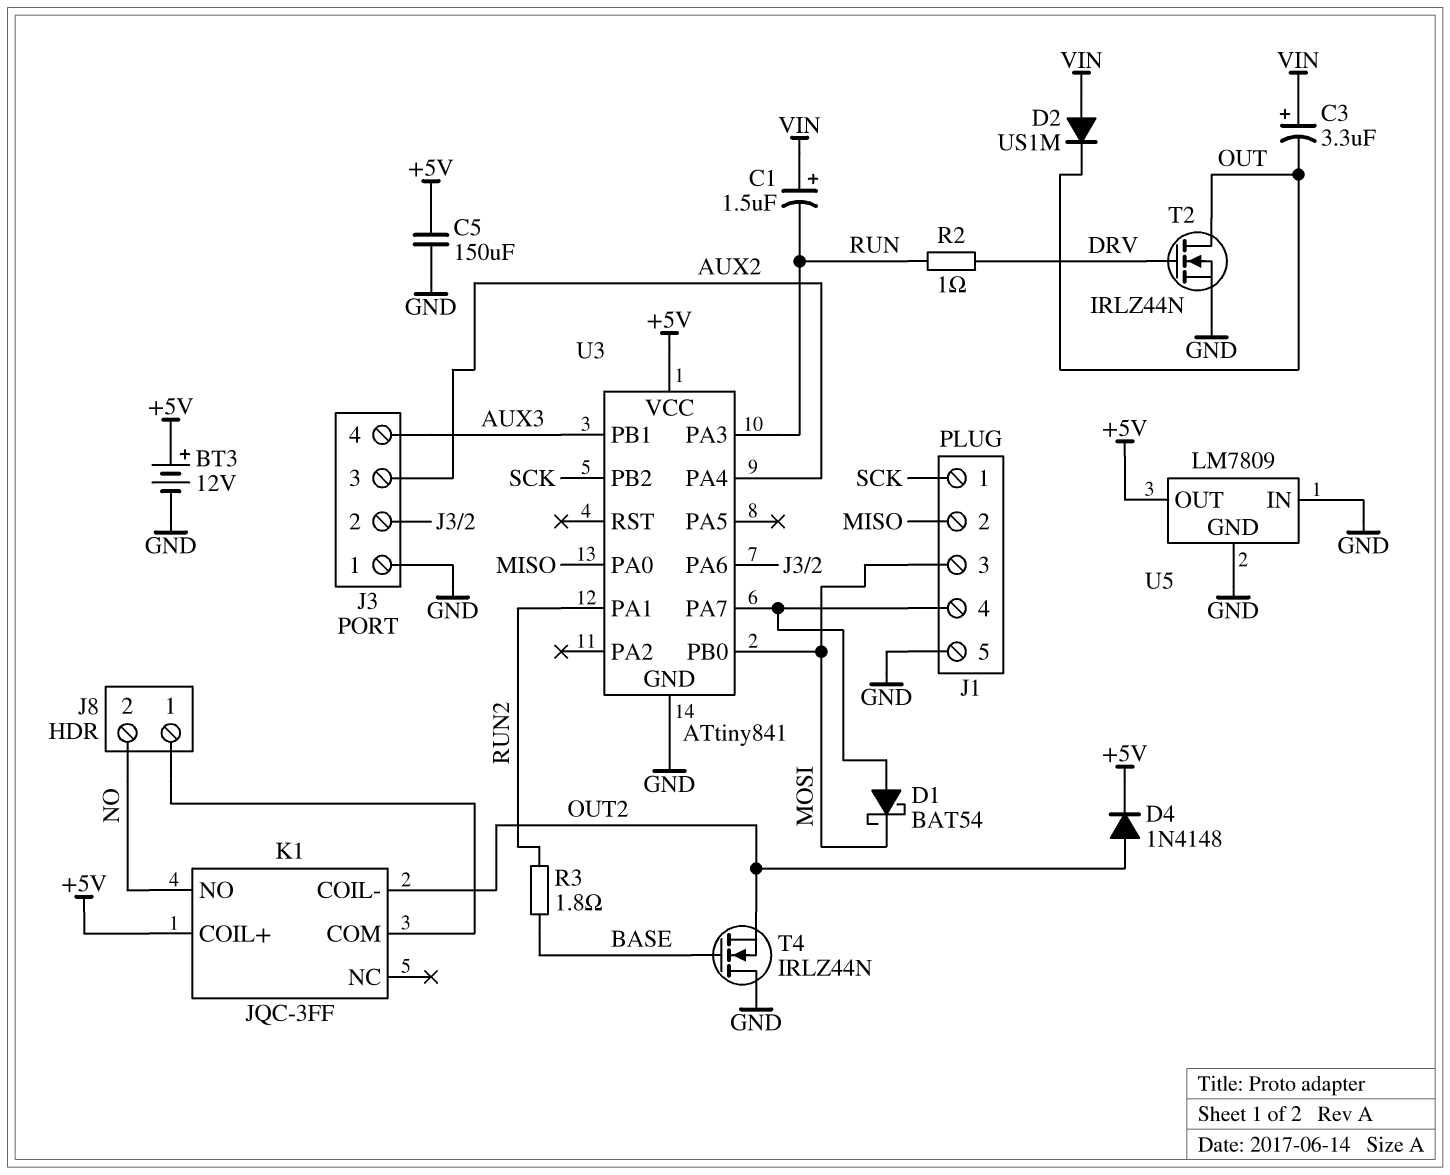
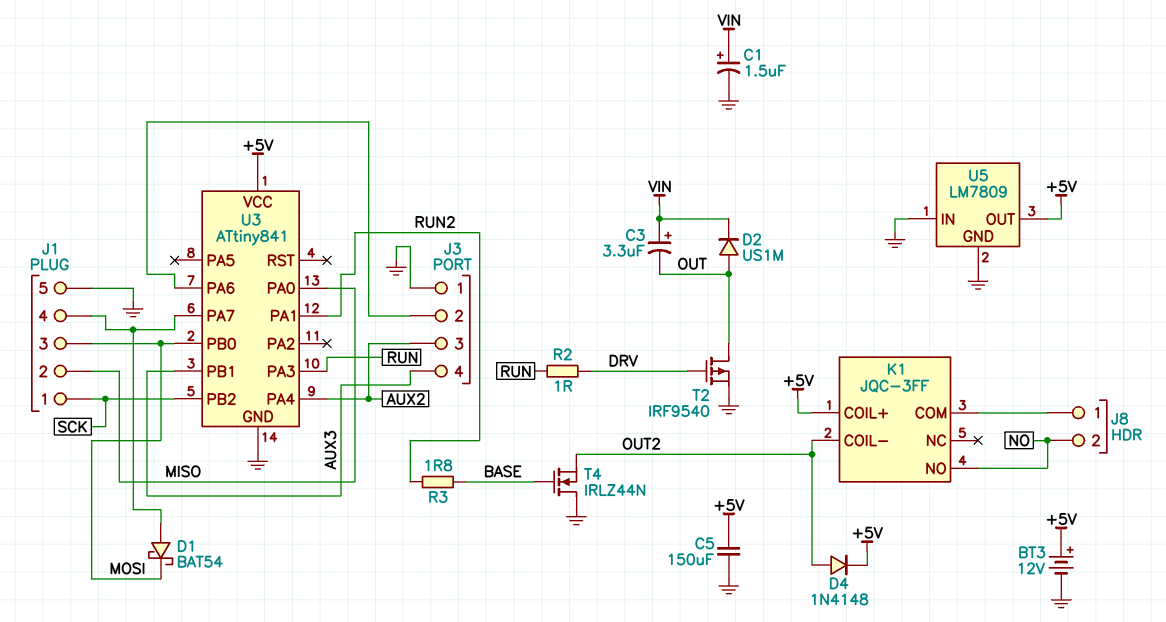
C1: 1.5uF (plus VIN, minus RUN) -> 1.5uF (plus VIN, minus GND)
D2: diode US1M (A VIN, K OUT) -> diode US1M (A OUT, K VIN)
T2: NMOS IRLZ44N (G DRV, D OUT, S GND) -> PMOS IRF9540 (G DRV, D OUT, S GND)

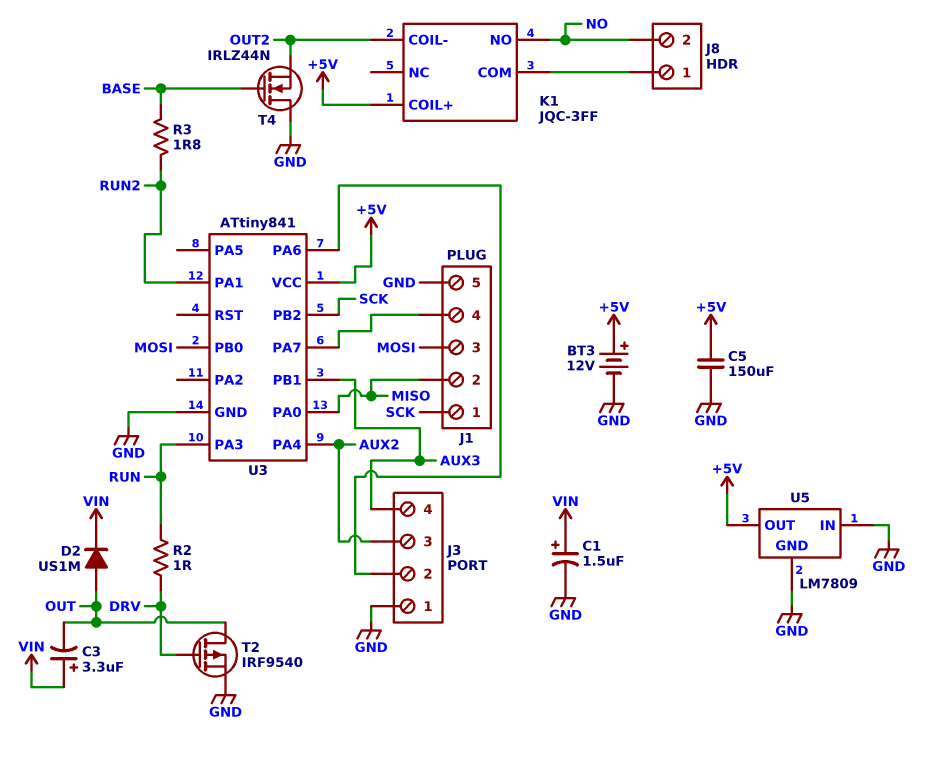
D1: schottky BAT54 (A J1/4, K MOSI) -> none
D4: diode 1N4148 (A OUT2, K +5V) -> none

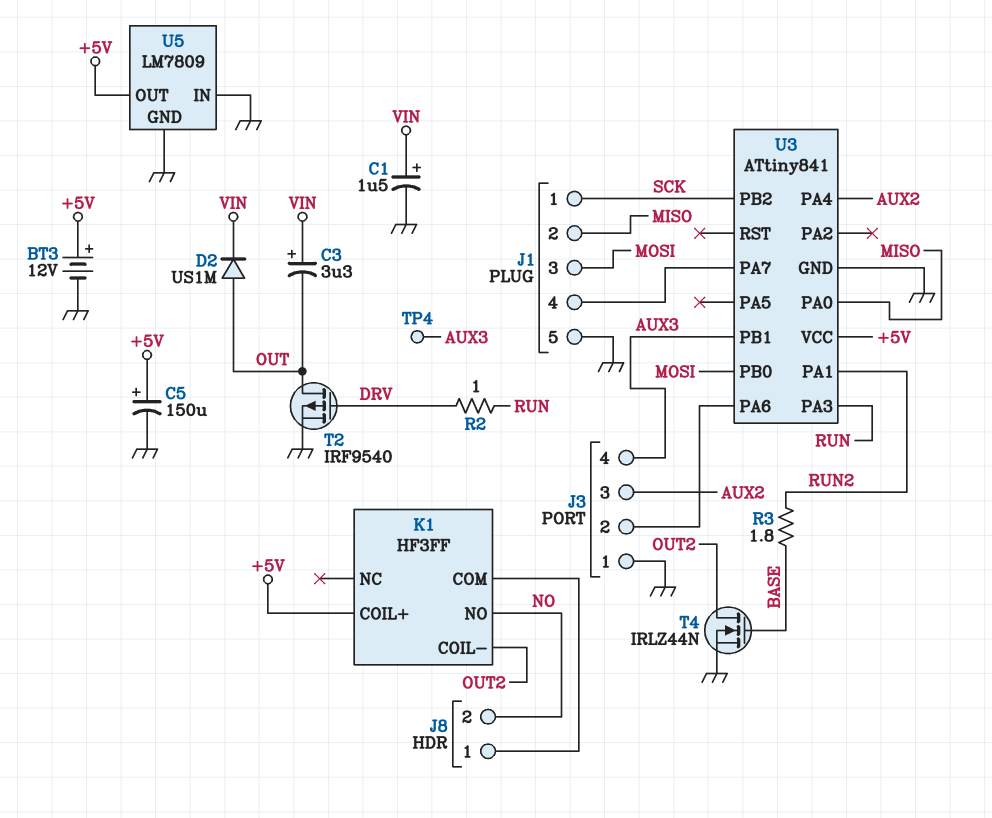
C5: 150uF (+5V, GND) -> 150uF (plus +5V, minus GND)
K1: JQC-3FF -> HF3FF
T4: NMOS IRLZ44N (G BASE, D GND, S OUT2) -> NMOS IRLZ44N (G BASE, D OUT2, S GND)
TP4: none -> test point (AUX3)

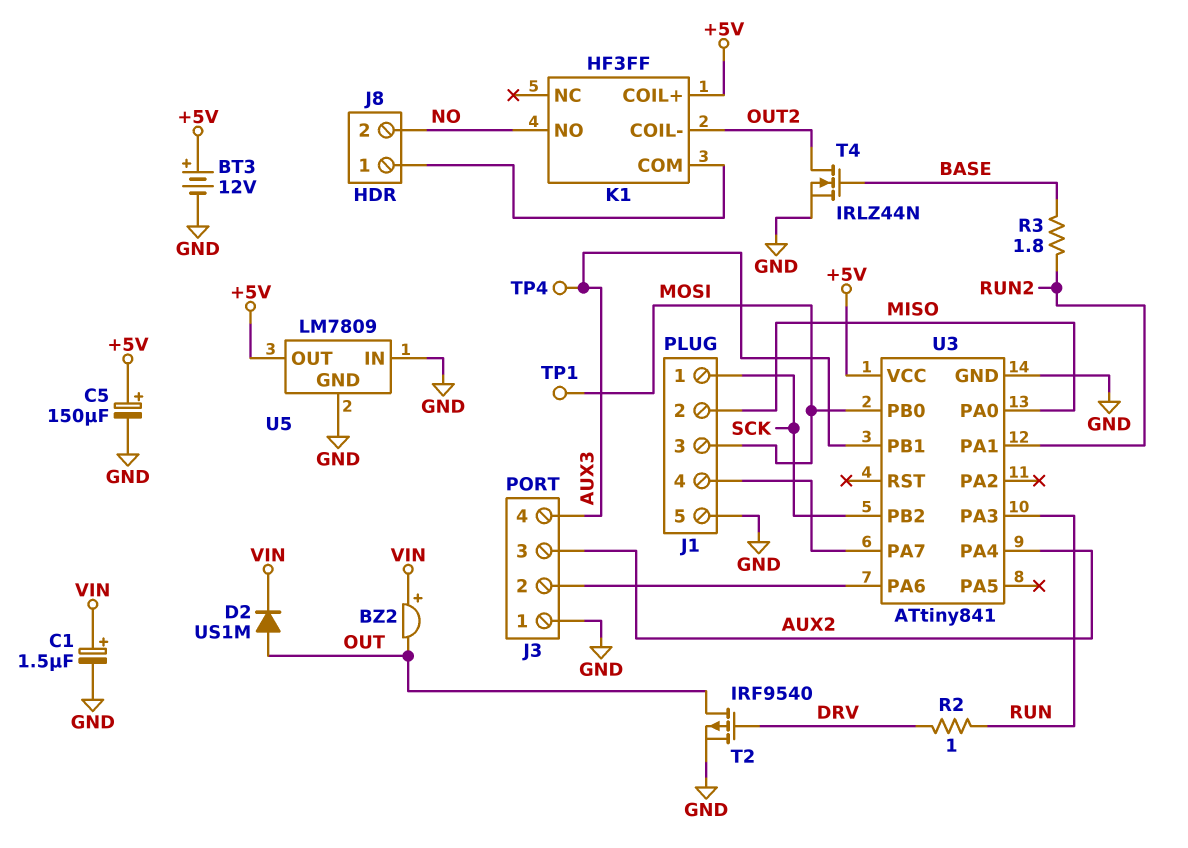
BZ2: none -> buzzer (plus VIN, minus OUT)
C3: 3.3uF (plus VIN, minus OUT) -> none
TP1: none -> test point (MOSI)

